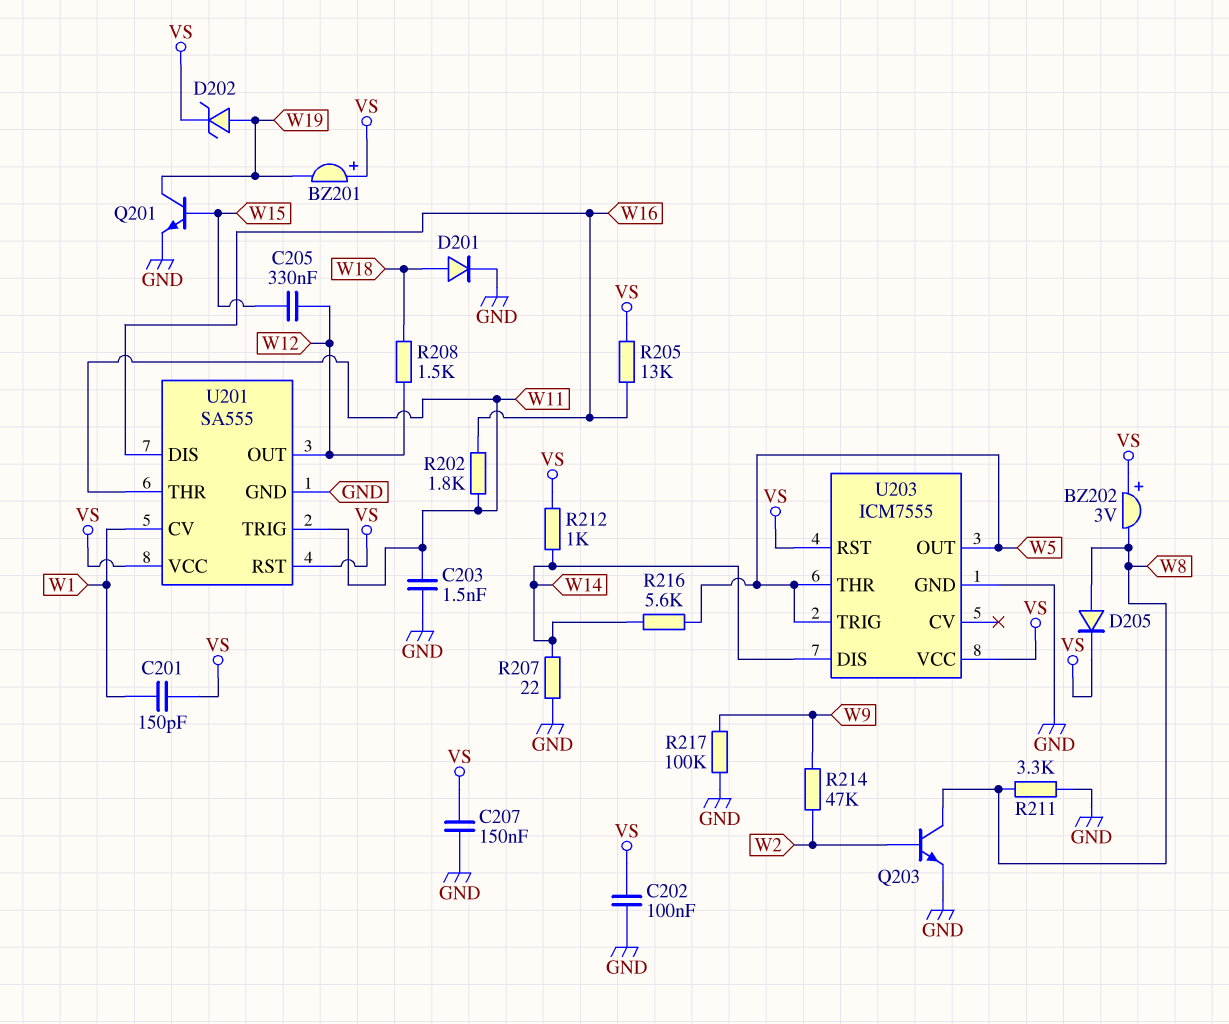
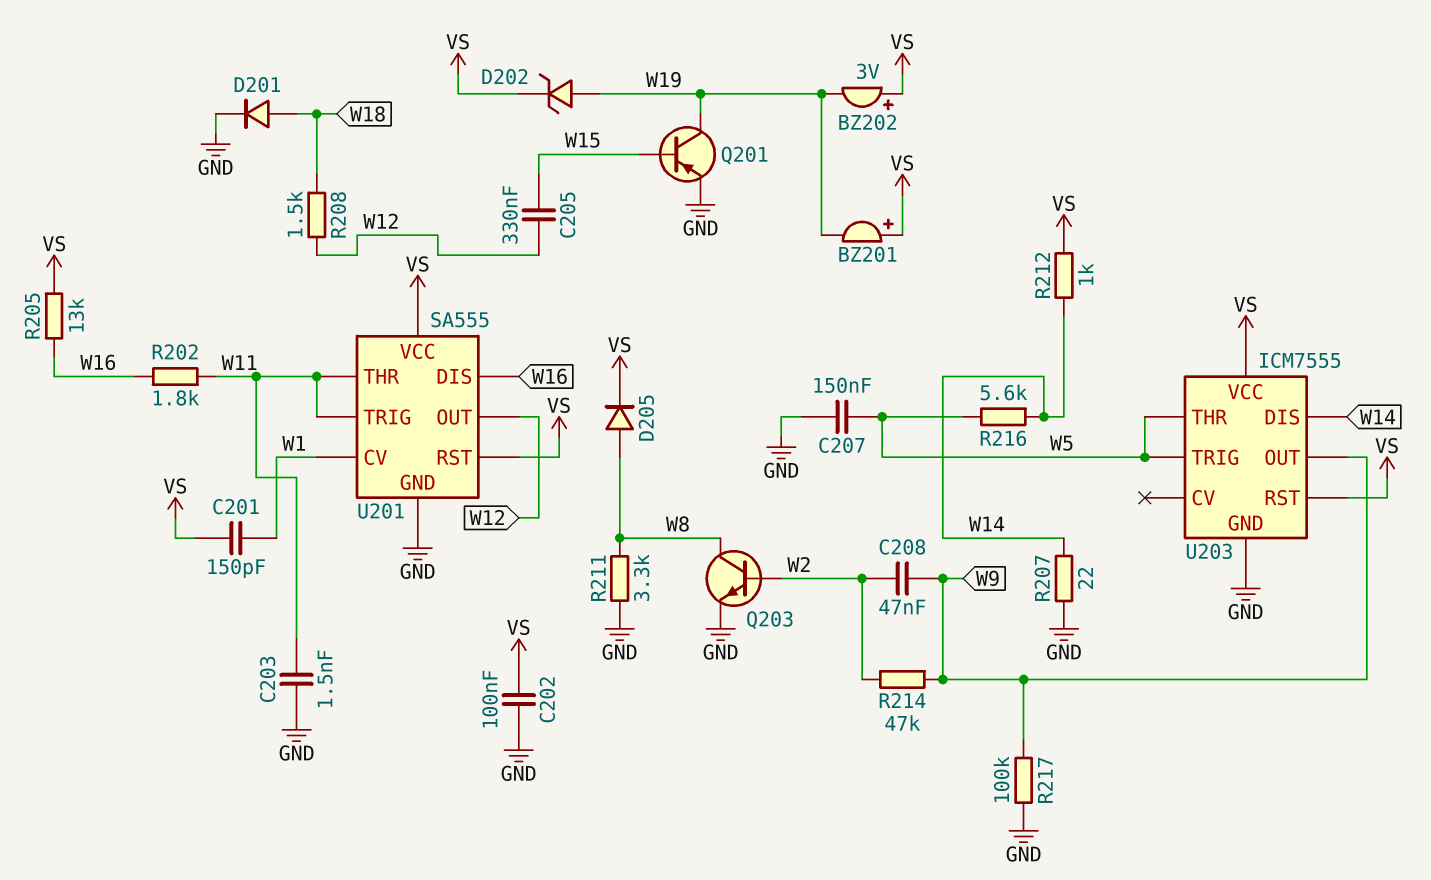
BZ202: buzzer 3V (plus VS, minus W8) -> buzzer 3V (plus VS, minus W19)
C207: 150nF (GND, VS) -> 150nF (GND, W5)
C208: none -> 47nF (W2, W9)
Q201: NPN (B W15, C W19, E GND) -> PNP (B W15, C W19, E GND)
U203 pin OUT: W5 -> W9

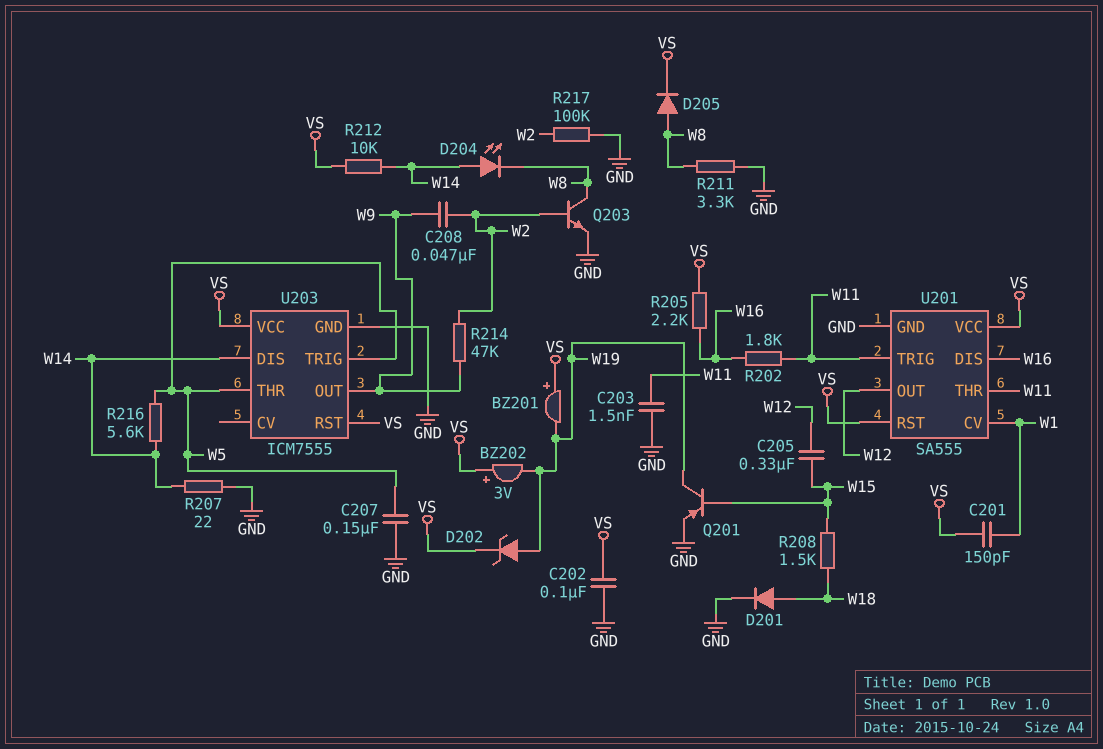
D204: none -> LED (A W14, K W8)
R205: 13k (VS, W16) -> 2.2k (VS, W16)
R208: 1.5k (W12, W18) -> 1.5k (W15, W18)
R212: 1k (VS, W14) -> 10k (VS, W14)
R217: 100k (GND, W9) -> 100k (GND, W2)

